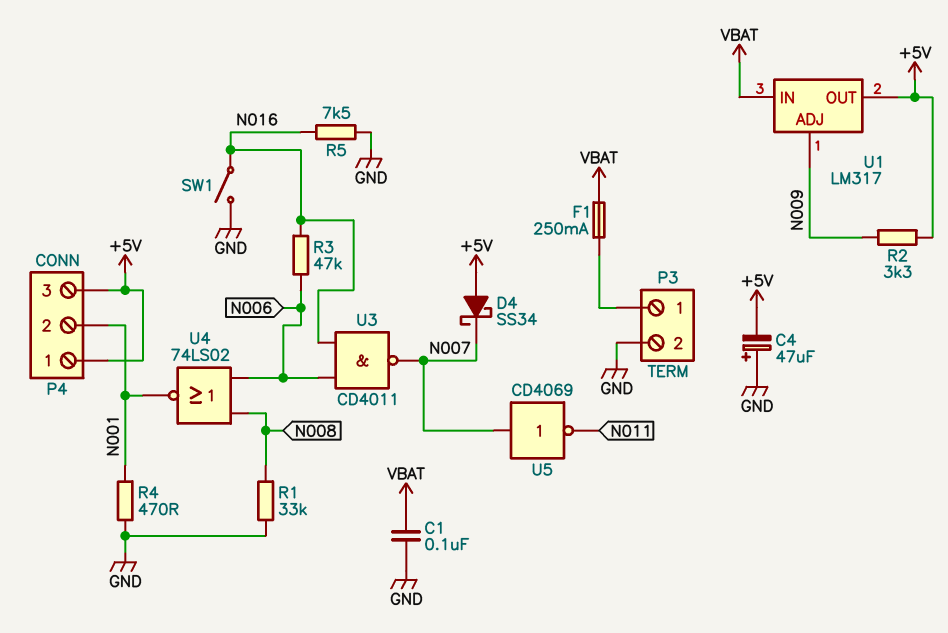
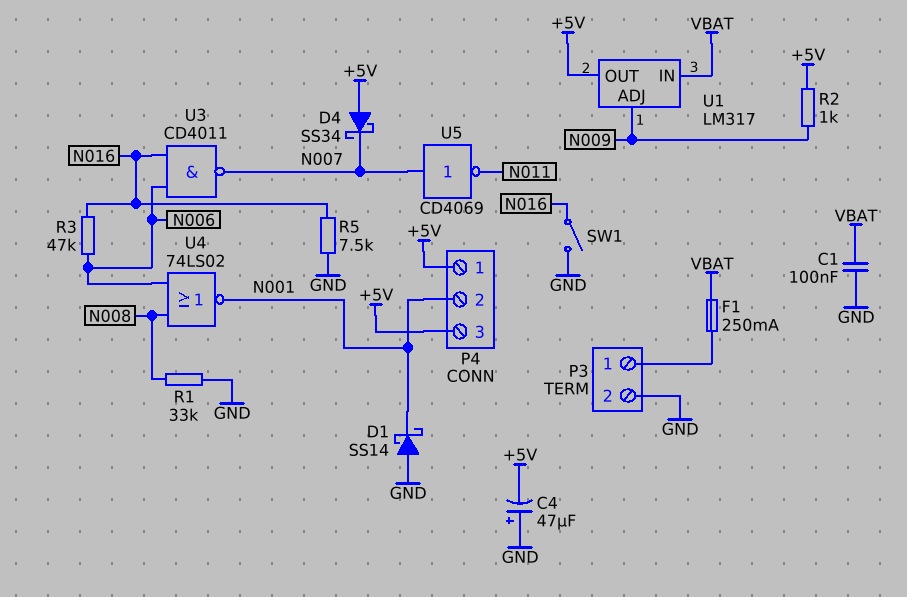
D1: none -> schottky SS14 (A GND, K N001)
R2: 3.3k (+5V, N009) -> 1k (+5V, N009)
R4: 470 (GND, N001) -> none

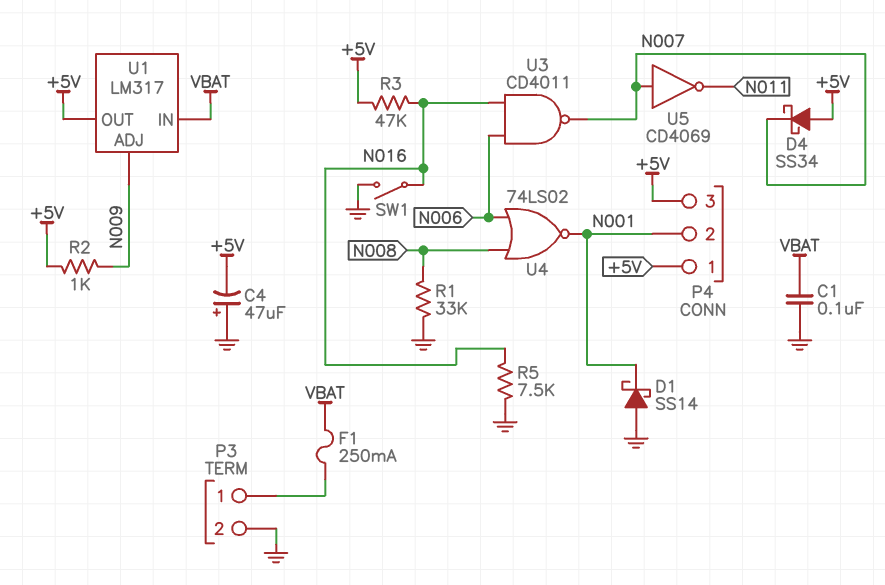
R3: 47k (N006, N016) -> 47k (+5V, N016)

